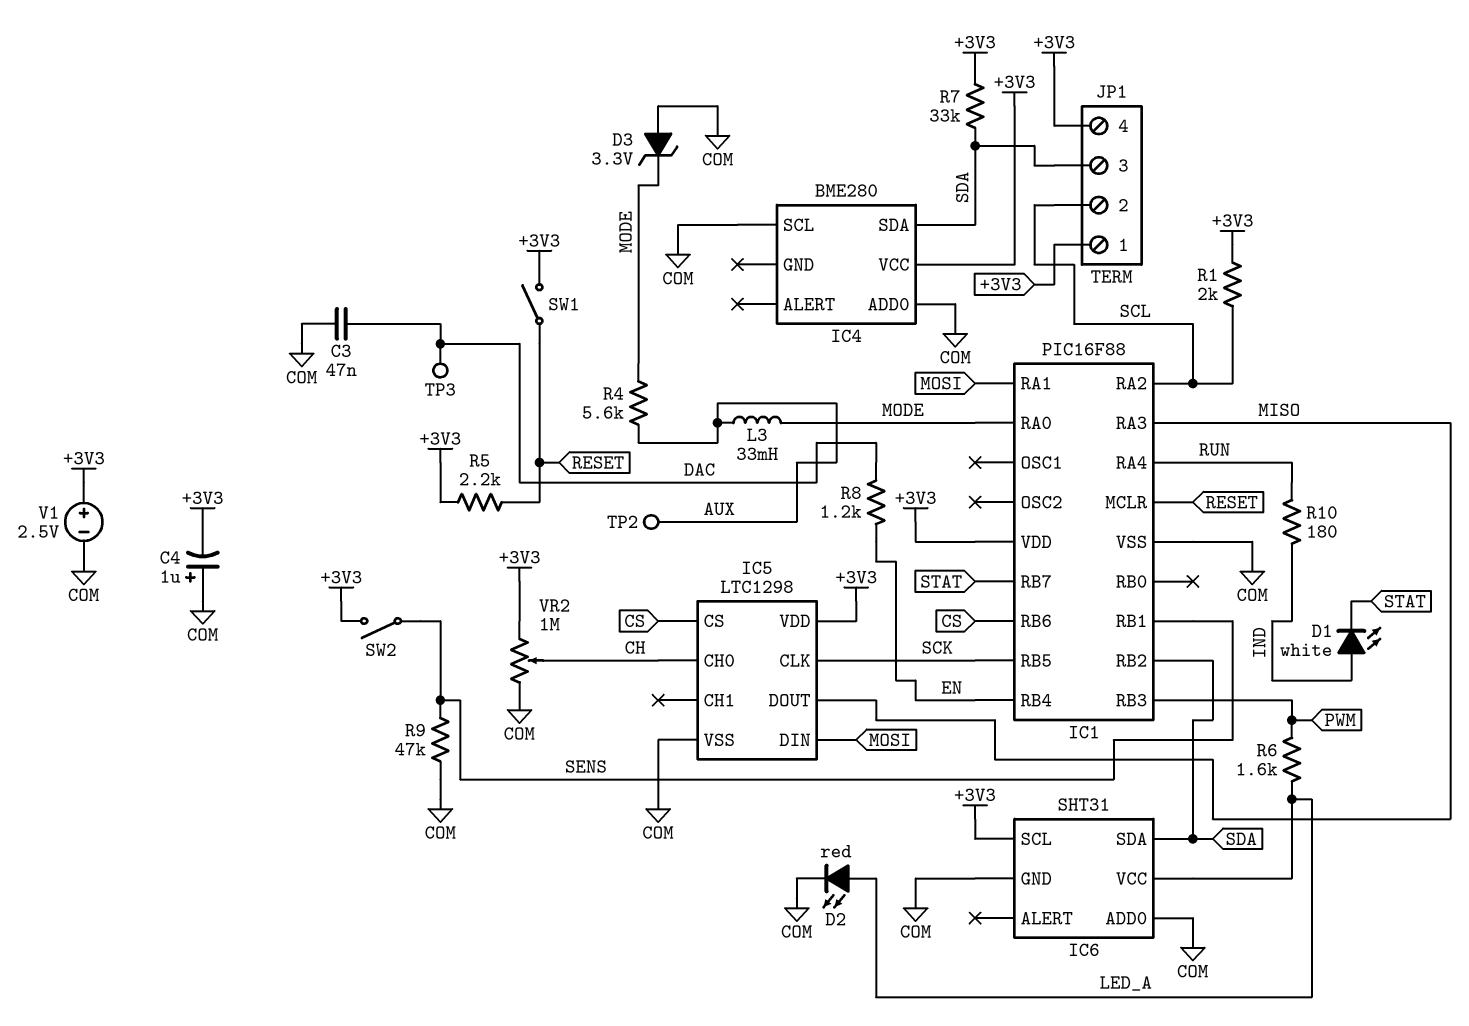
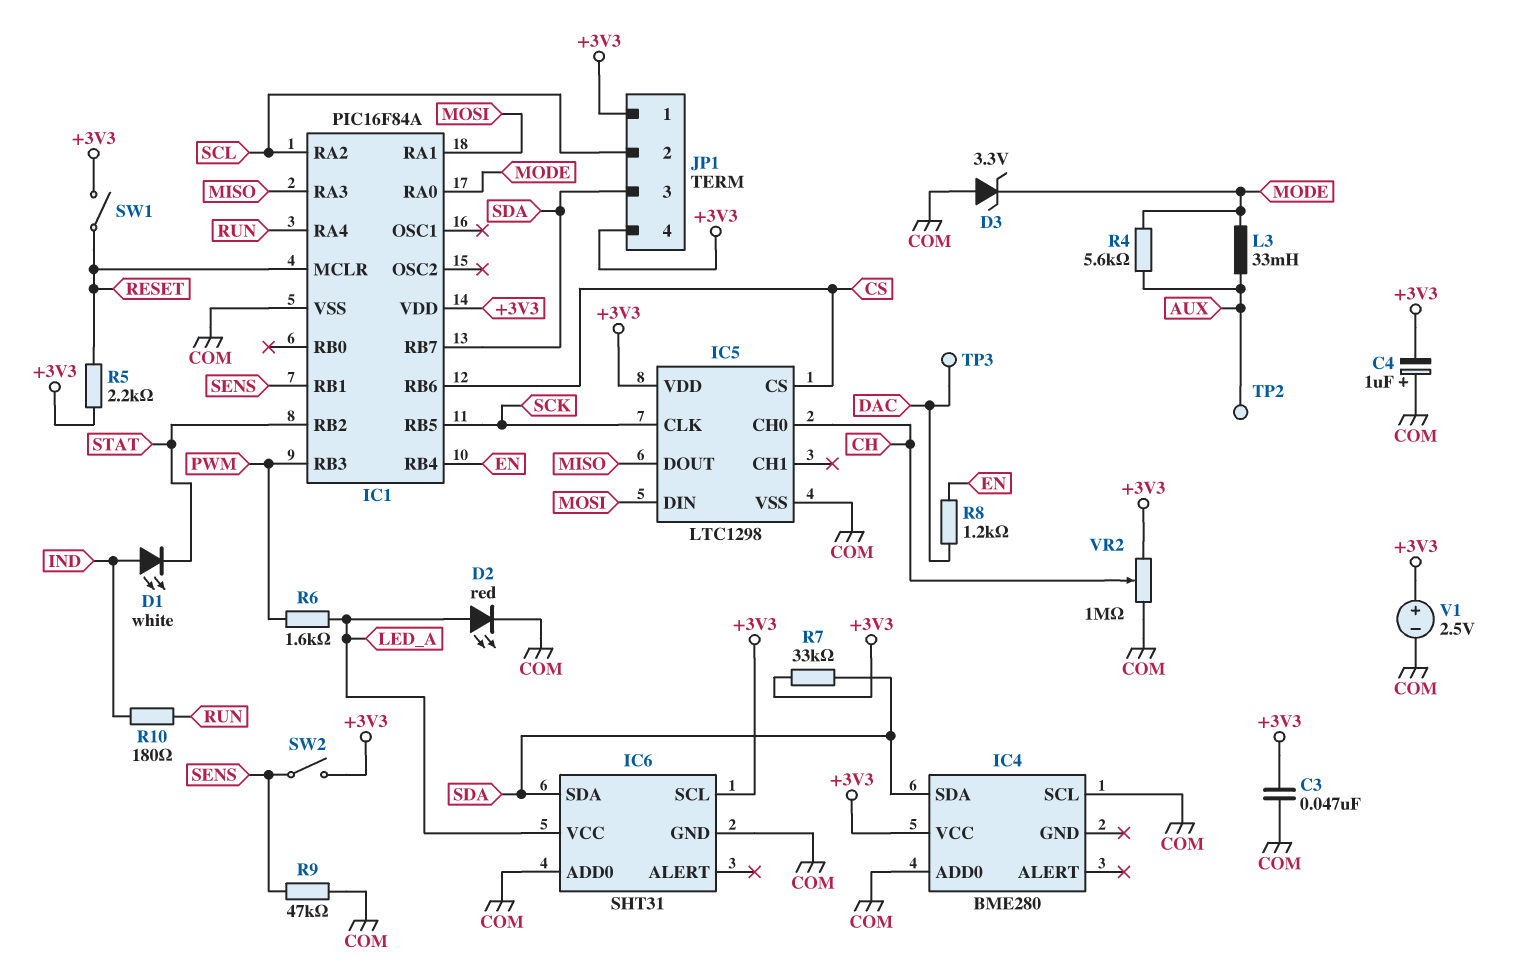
C3: 47nF (COM, DAC) -> 47nF (+3V3, COM)
IC1: PIC16F88 -> PIC16F84A
IC1 pin RB2: SDA -> STAT
IC1 pin RB7: STAT -> SDA
R1: 2k (+3V3, SCL) -> none

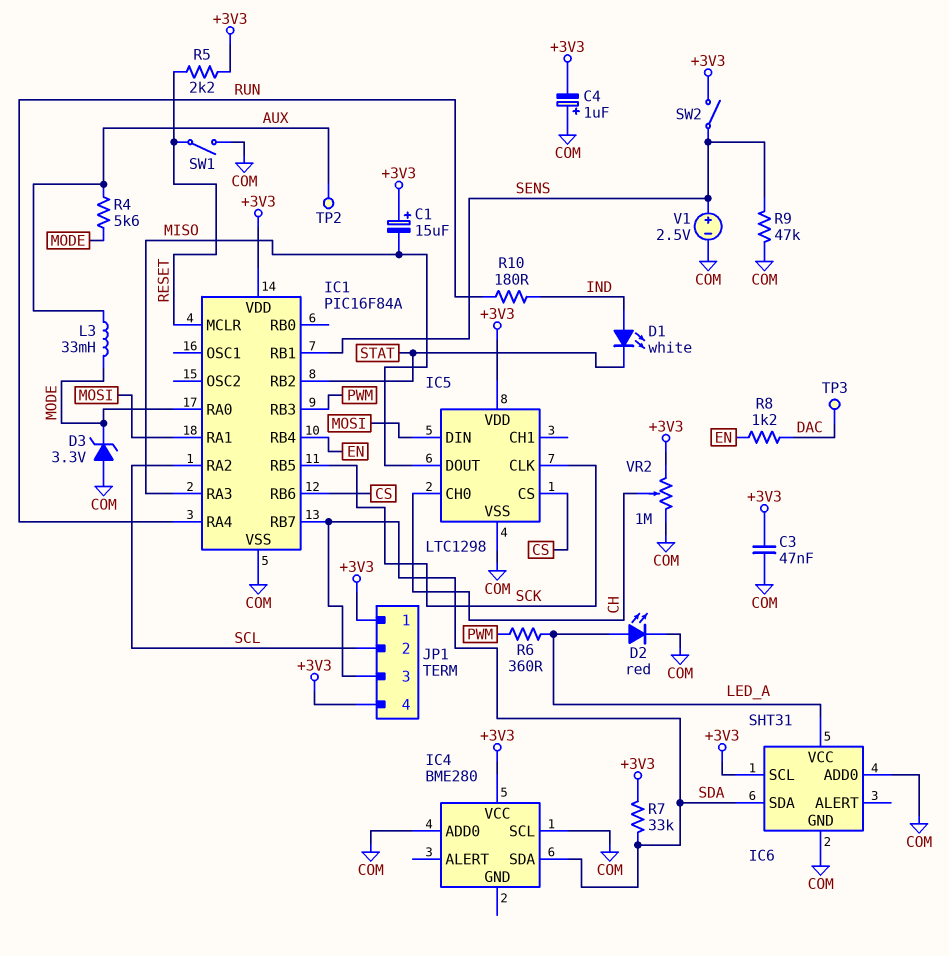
C1: none -> 15uF (plus +3V3, minus MISO)
R6: 1.6k (LED_A, PWM) -> 360 (LED_A, PWM)
SW1: switch (+3V3, RESET) -> switch (COM, RESET)
V1: 2.5V (plus +3V3, minus COM) -> 2.5V (plus SENS, minus COM)

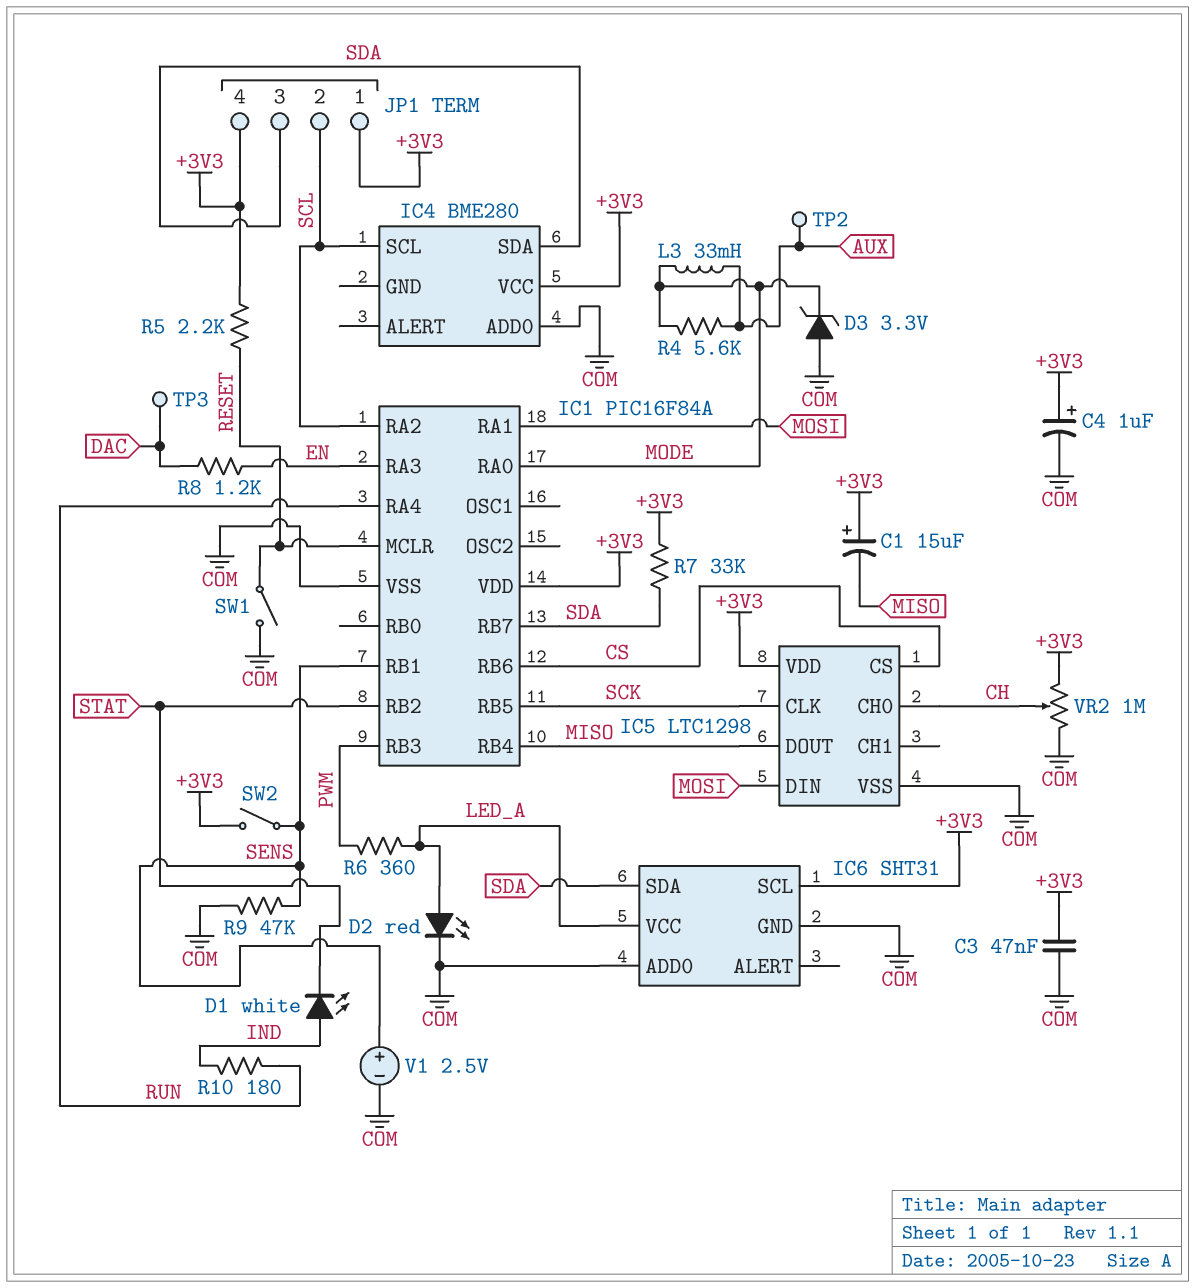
C4: 1uF (plus COM, minus +3V3) -> 1uF (plus +3V3, minus COM)
IC1 pin RA3: MISO -> EN
IC1 pin RB4: EN -> MISO
IC4 pin SCL: COM -> SCL

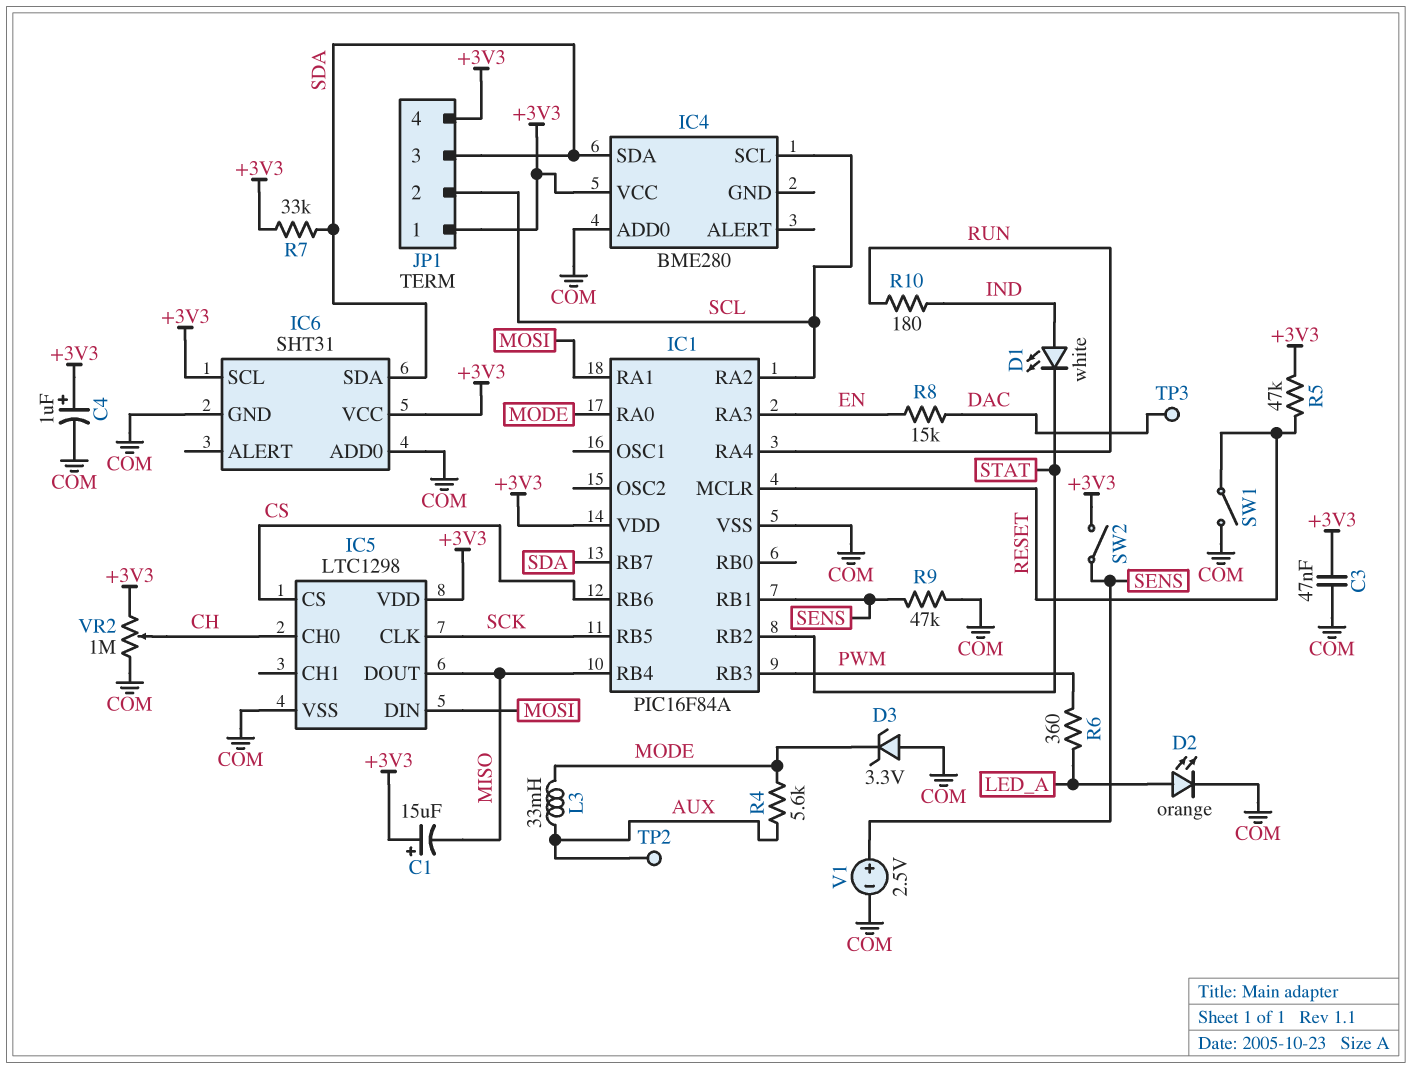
D2: LED red (A LED_A, K COM) -> LED orange (A LED_A, K COM)
IC6 pin VCC: LED_A -> +3V3
R5: 2.2k (+3V3, RESET) -> 47k (+3V3, RESET)
R8: 1.2k (DAC, EN) -> 15k (DAC, EN)

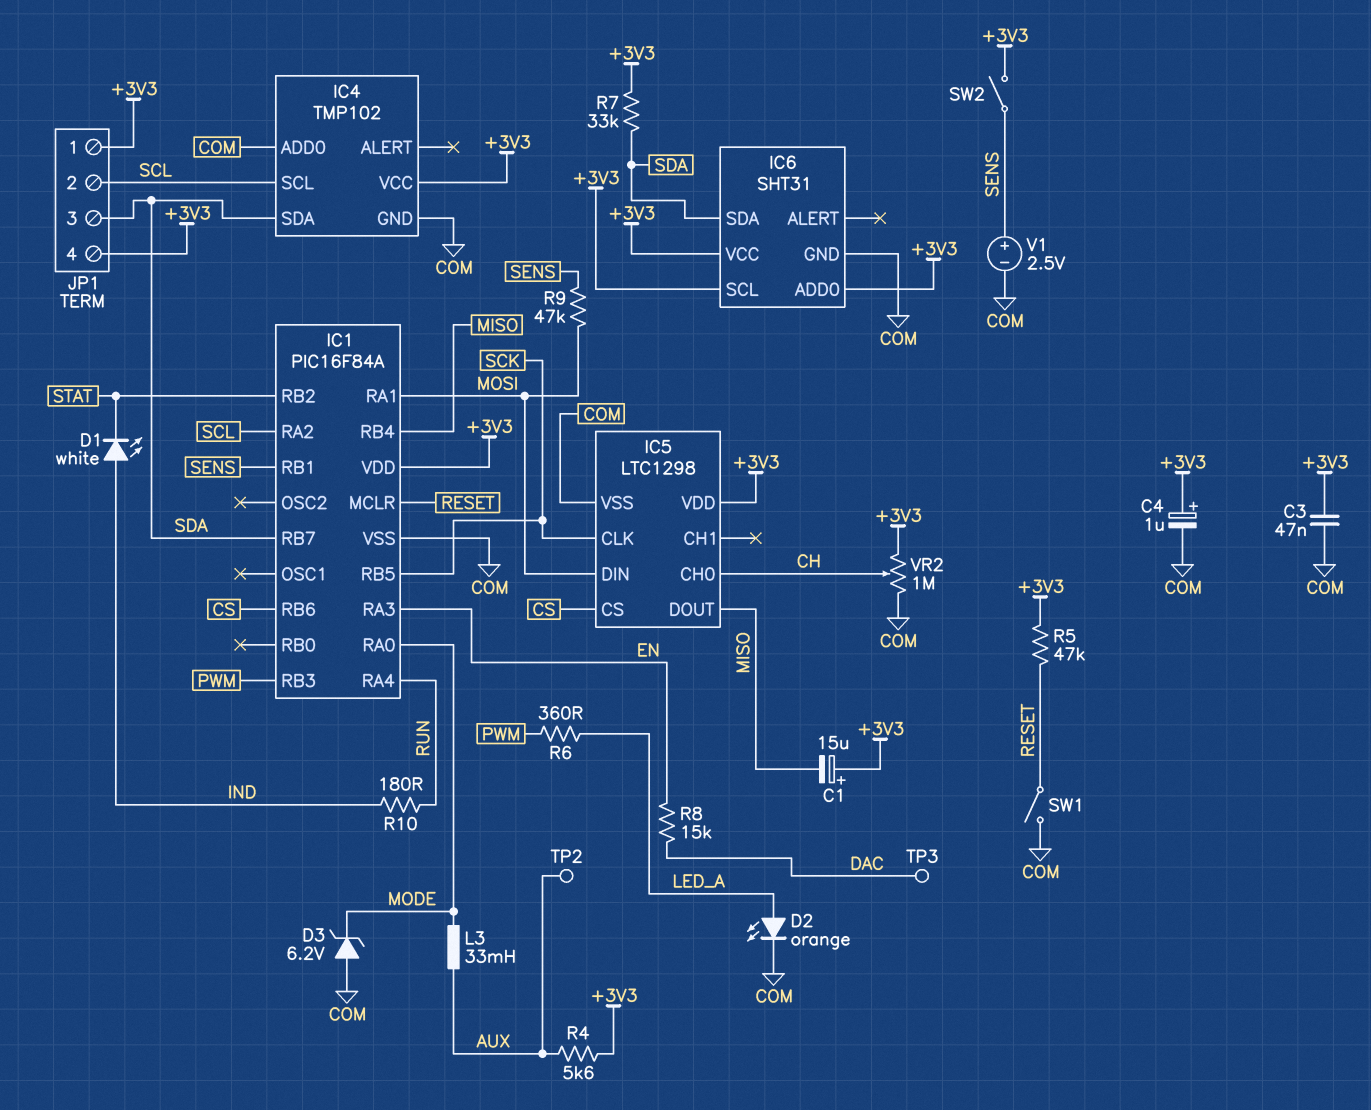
D3: zener 3.3V (A COM, K MODE) -> zener 6.2V (A COM, K MODE)
IC4: BME280 -> TMP102
IC4 pin GND: none -> COM
IC6 pin ADD0: COM -> +3V3
R4: 5.6k (AUX, MODE) -> 5.6k (+3V3, AUX)
R9: 47k (COM, SENS) -> 47k (MOSI, SENS)

